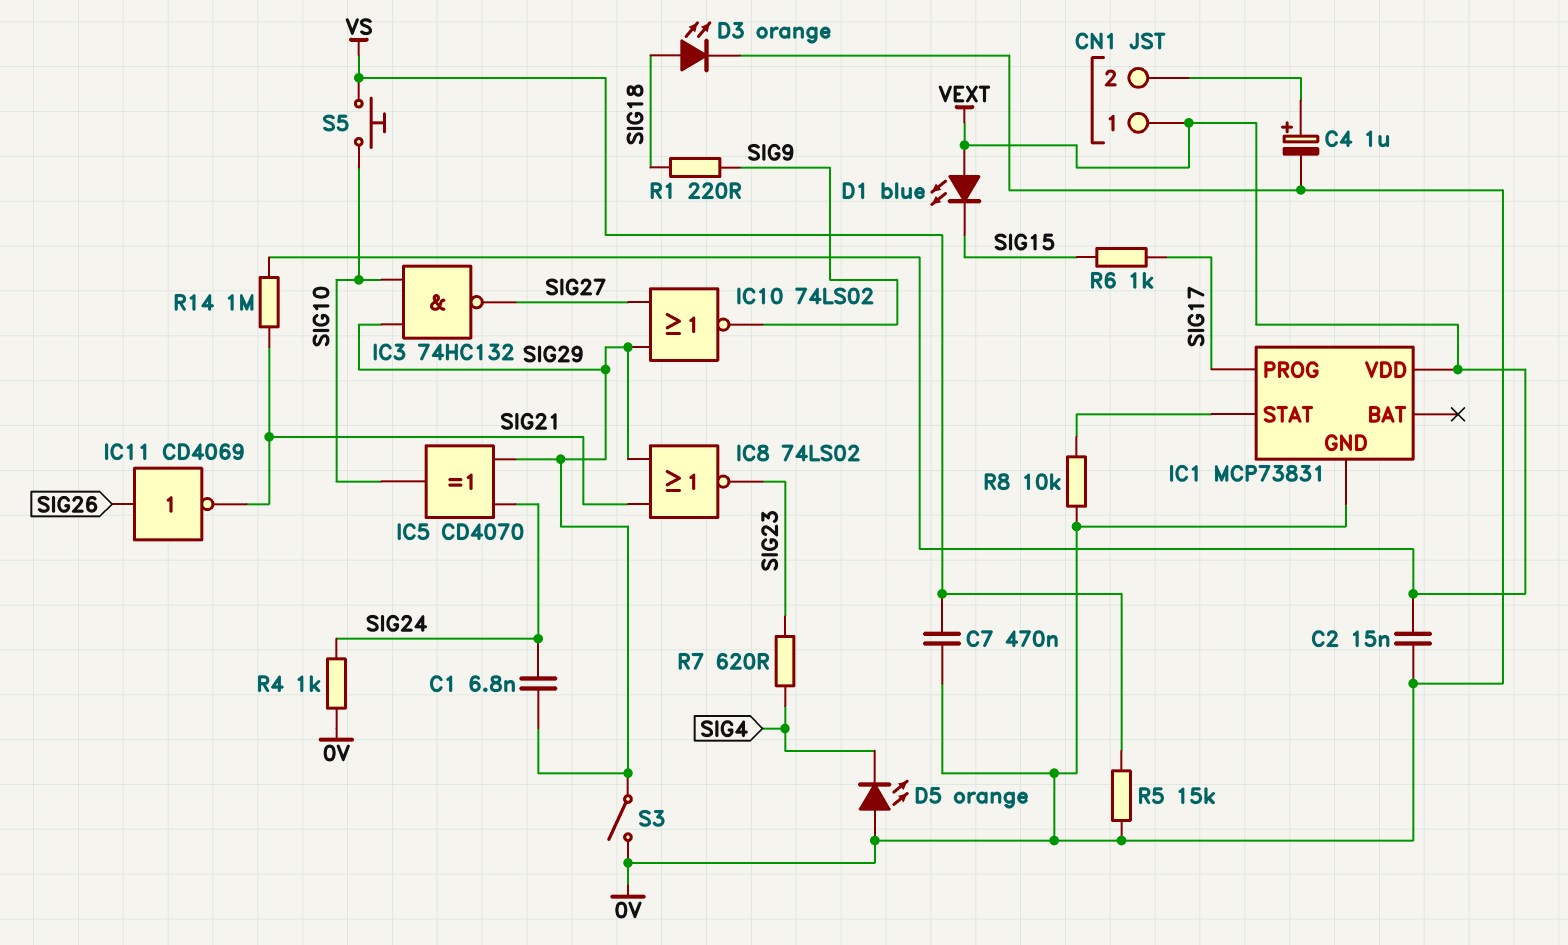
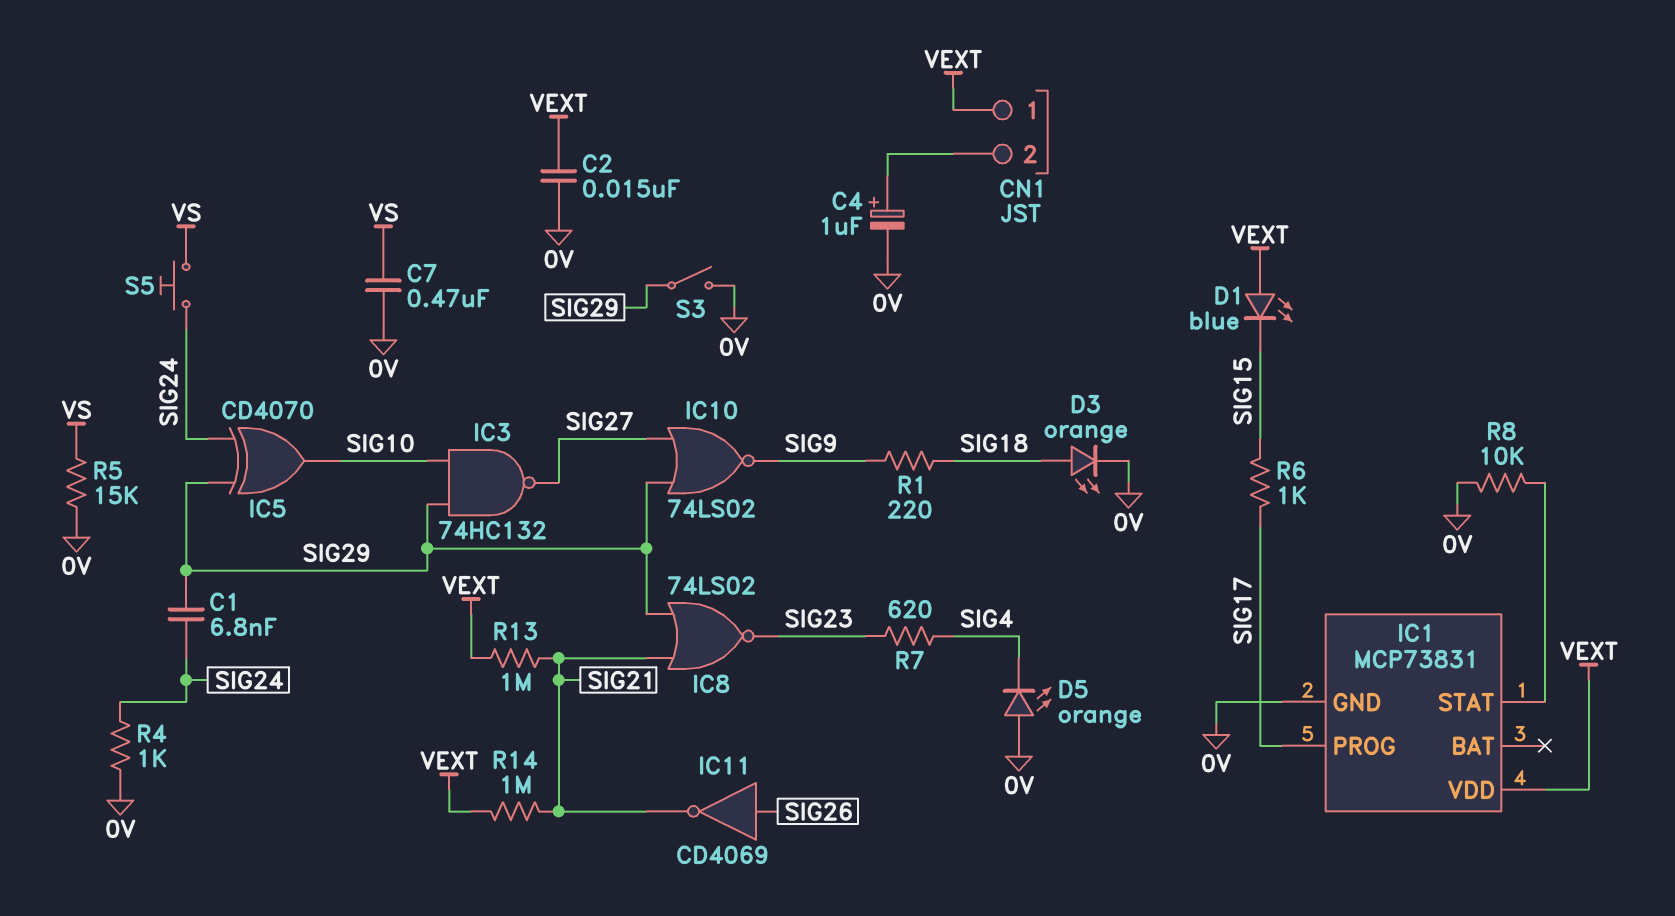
R13: none -> 1M (SIG21, VEXT)
S5: button (SIG10, VS) -> button (SIG24, VS)

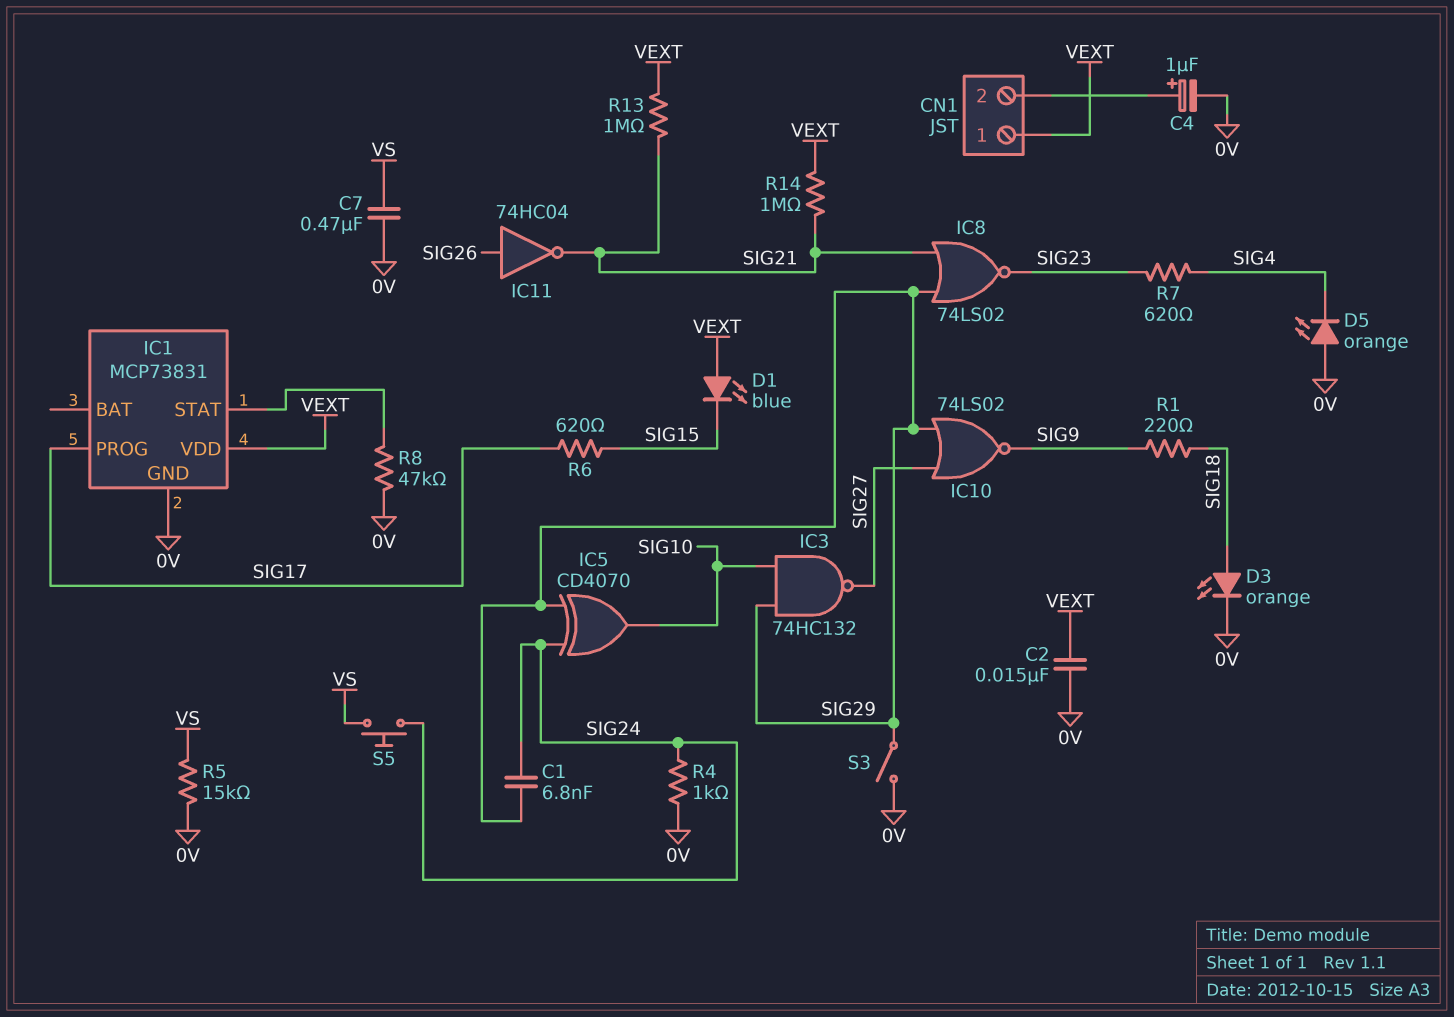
IC11: NOT CD4069 (in SIG26, out SIG21) -> NOT 74HC04 (in SIG26, out SIG21)
R6: 1k (SIG15, SIG17) -> 620 (SIG15, SIG17)
R8: 10k (0V, IC1/STAT) -> 47k (0V, IC1/STAT)

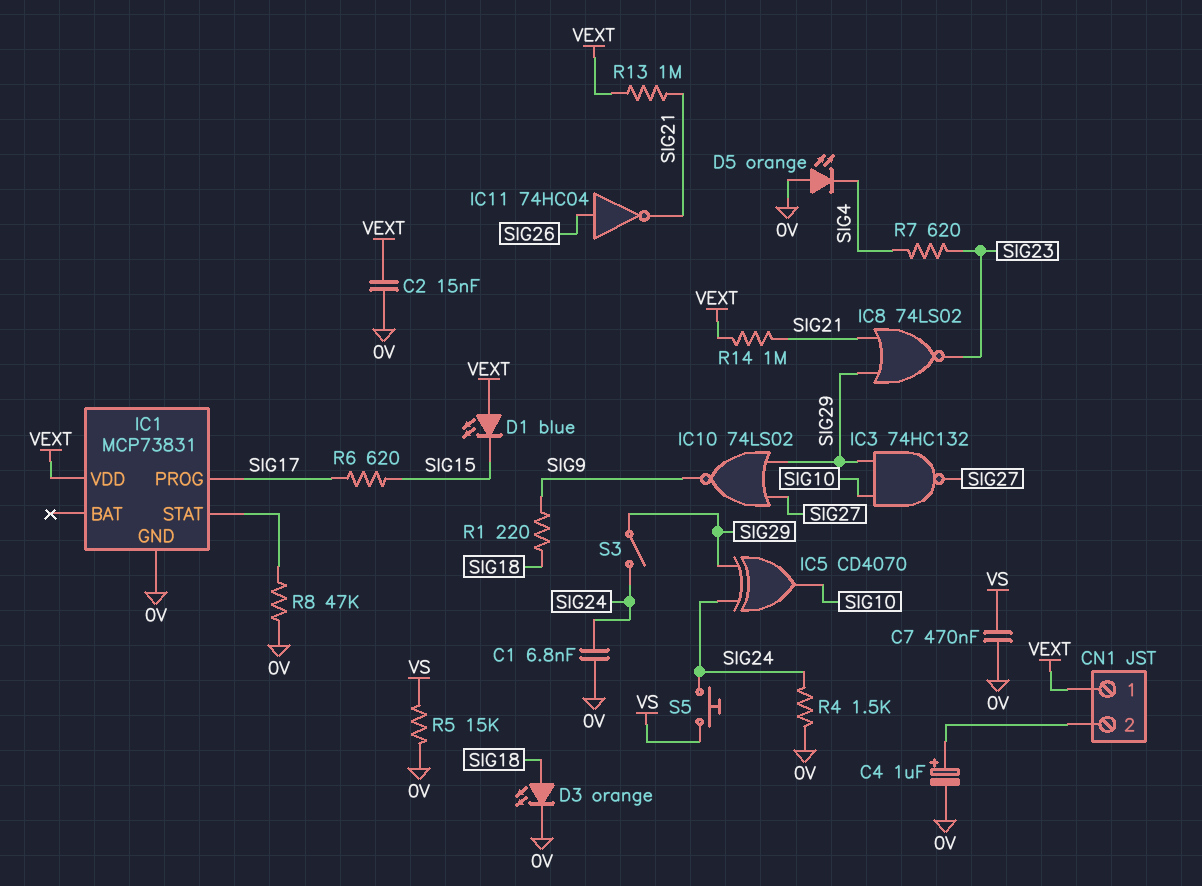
C1: 6.8nF (SIG24, SIG29) -> 6.8nF (0V, SIG24)
R4: 1k (0V, SIG24) -> 1.5k (0V, SIG24)
S3: switch (0V, SIG29) -> switch (SIG24, SIG29)

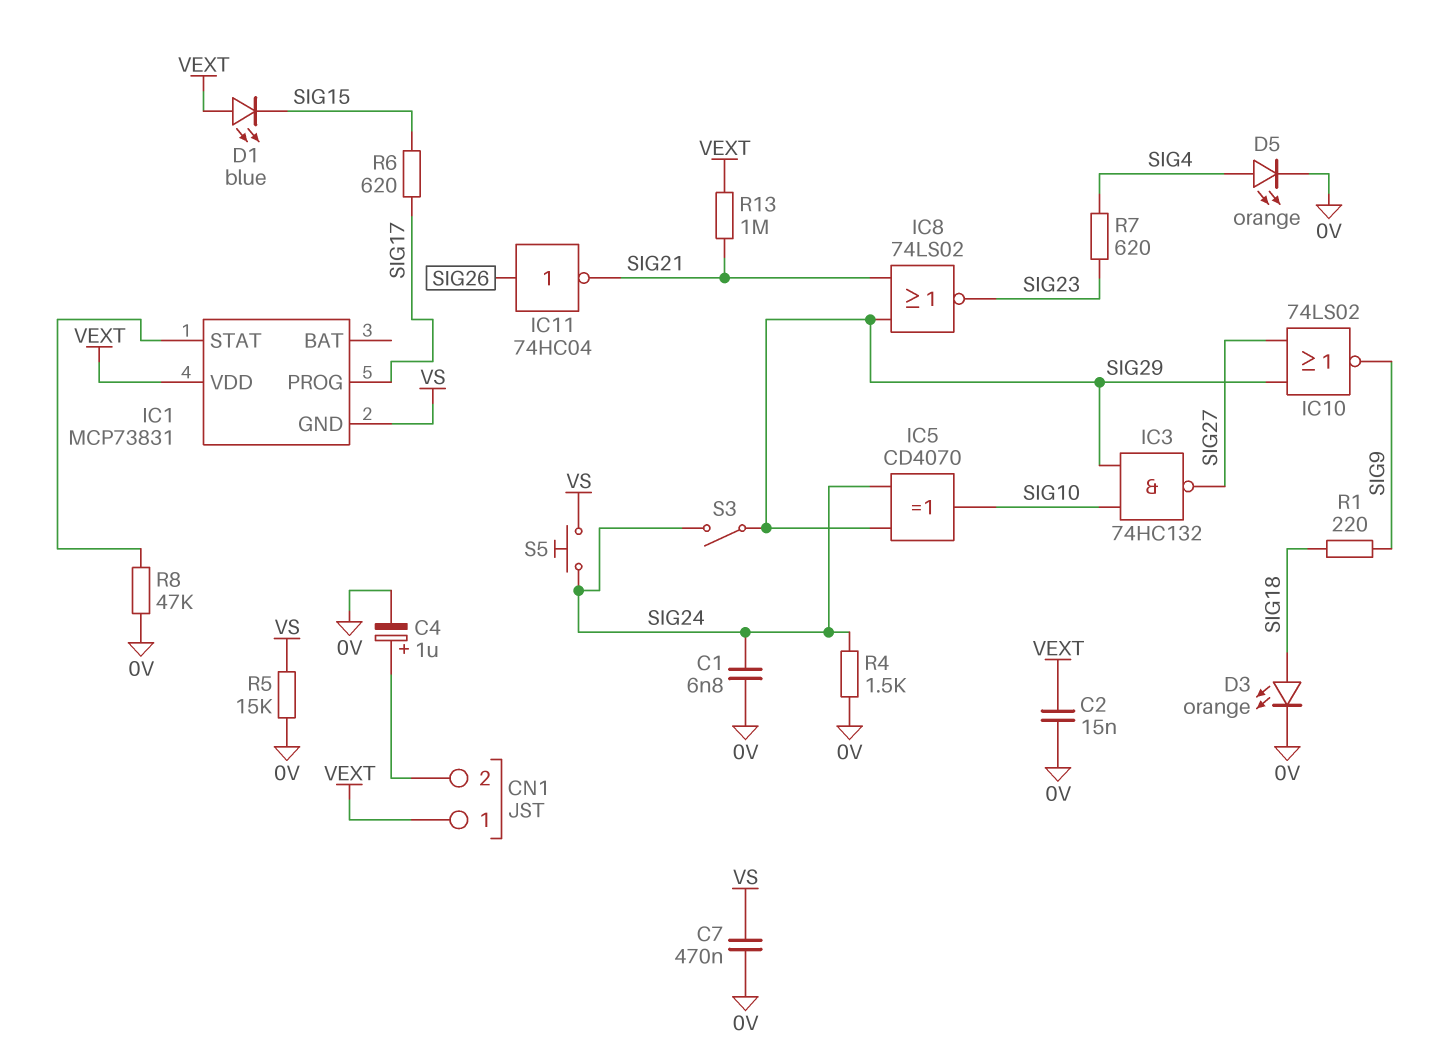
D5: LED orange (A 0V, K SIG4) -> LED orange (A SIG4, K 0V)
IC1 pin GND: 0V -> VS
R14: 1M (SIG21, VEXT) -> none

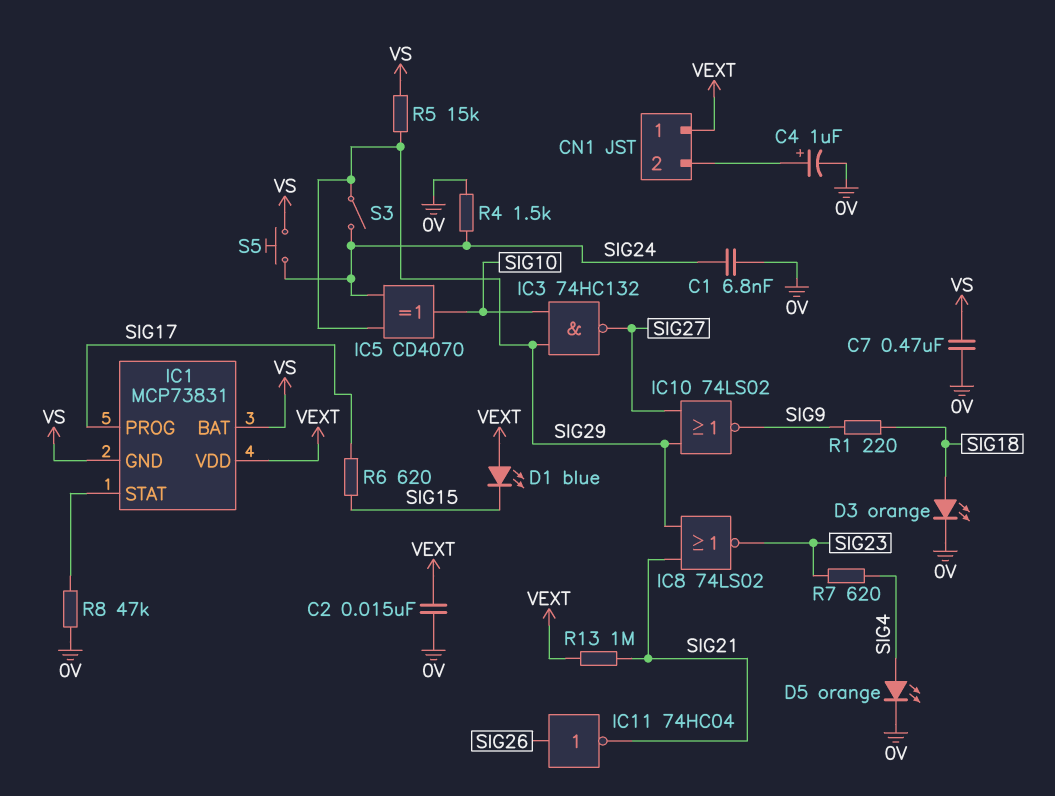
IC1 pin BAT: none -> VS
R5: 15k (0V, VS) -> 15k (SIG29, VS)

